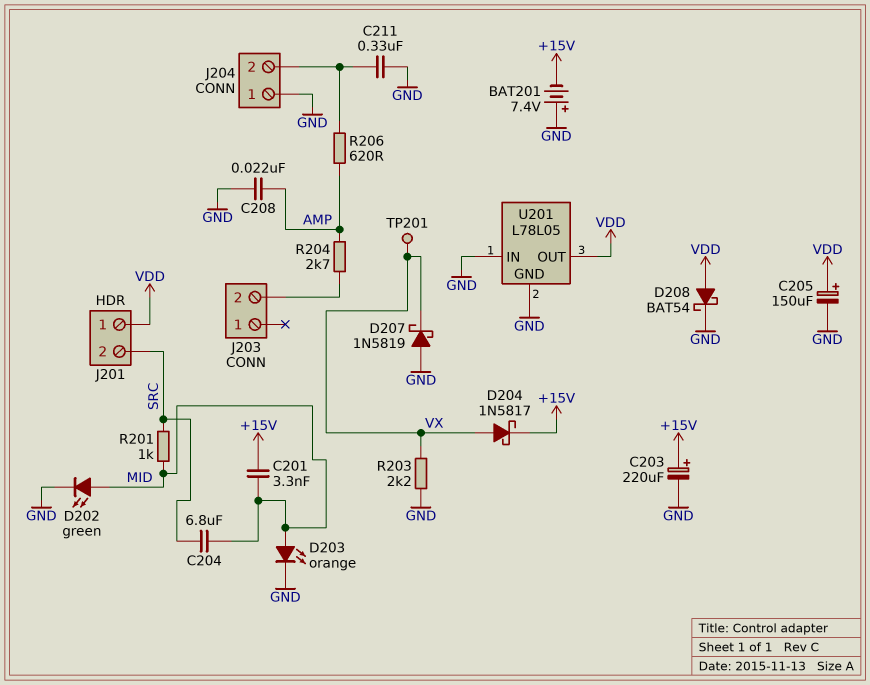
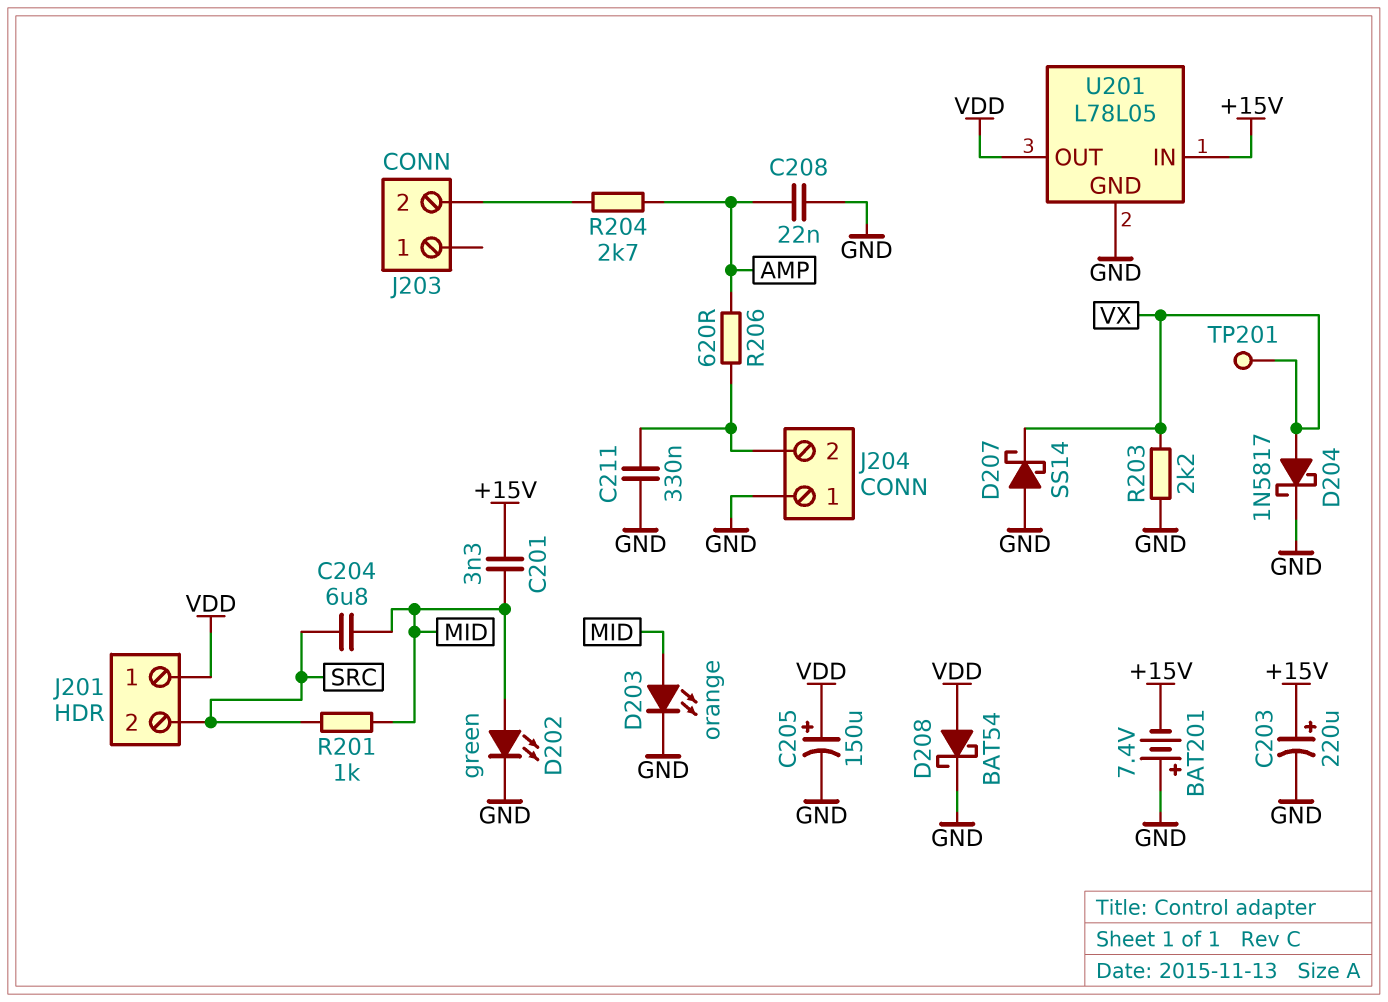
D204: schottky 1N5817 (A VX, K +15V) -> schottky 1N5817 (A VX, K GND)
D207: schottky 1N5819 (A GND, K VX) -> schottky SS14 (A GND, K VX)
U201 pin IN: GND -> +15V

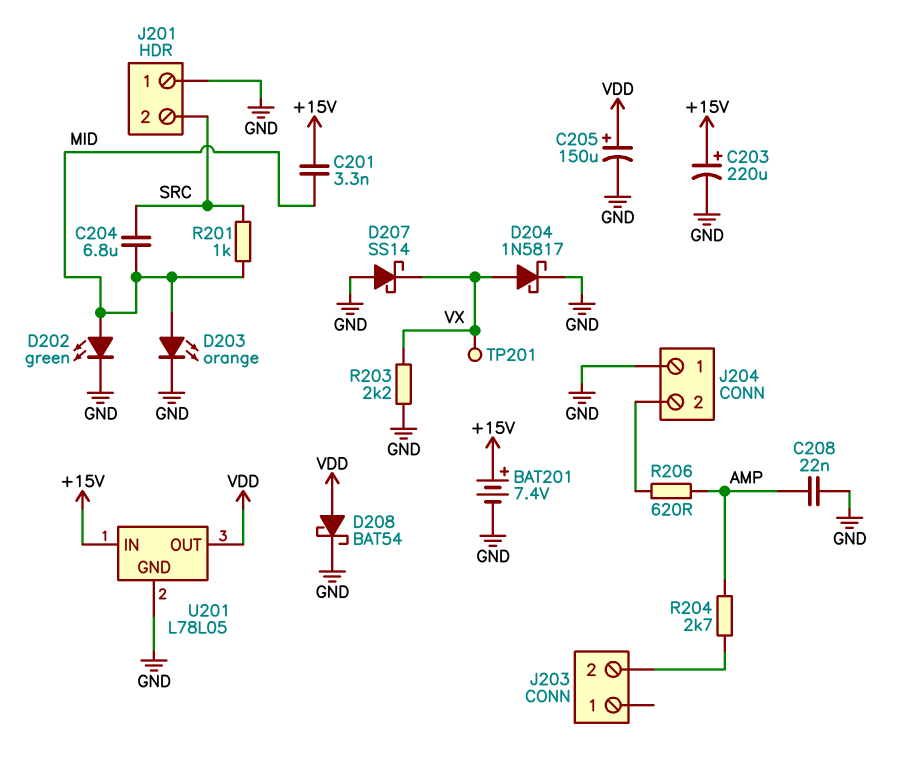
BAT201: 7.4V (plus GND, minus +15V) -> 7.4V (plus +15V, minus GND)
C211: 330nF (GND, J204/2) -> none
J201 pin 1: VDD -> GND

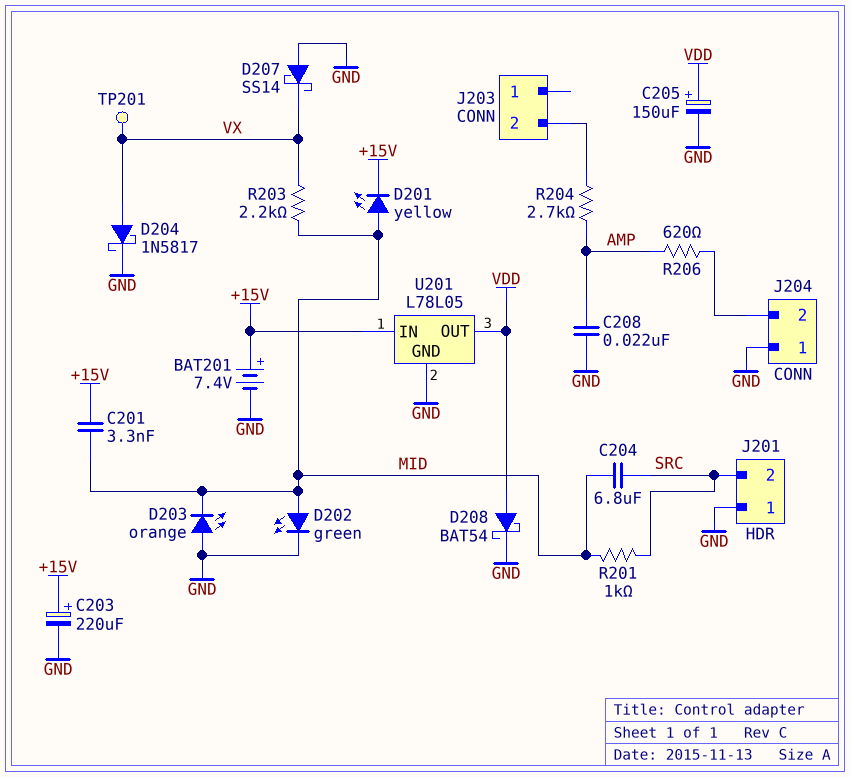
D201: none -> LED yellow (A MID, K +15V)
D203: LED orange (A MID, K GND) -> LED orange (A GND, K MID)
R203: 2.2k (GND, VX) -> 2.2k (MID, VX)

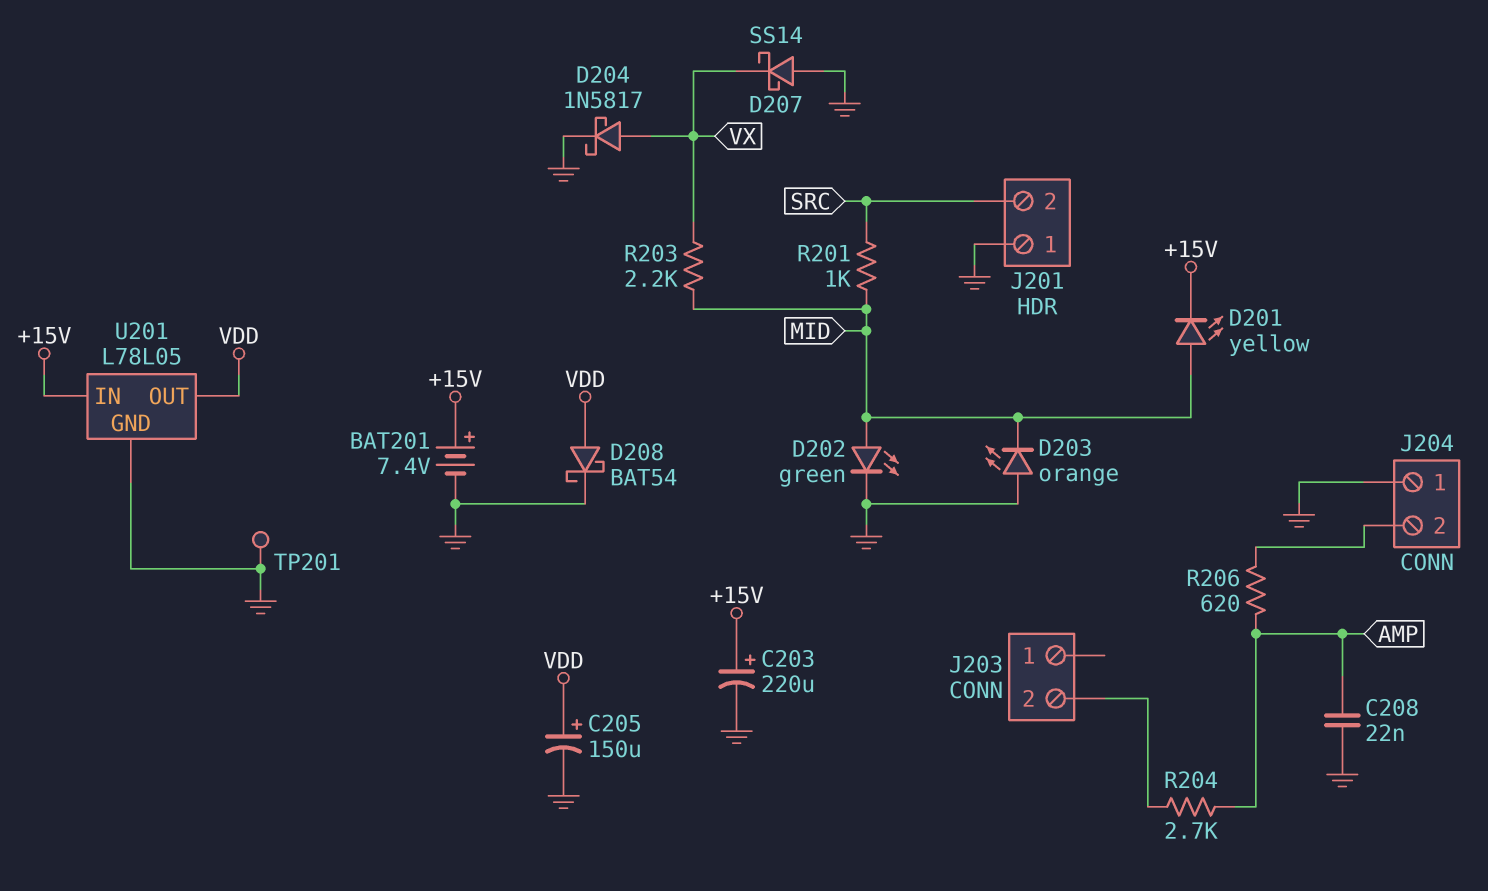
C201: 3.3nF (+15V, MID) -> none
C204: 6.8uF (MID, SRC) -> none
TP201: test point (VX) -> test point (GND)

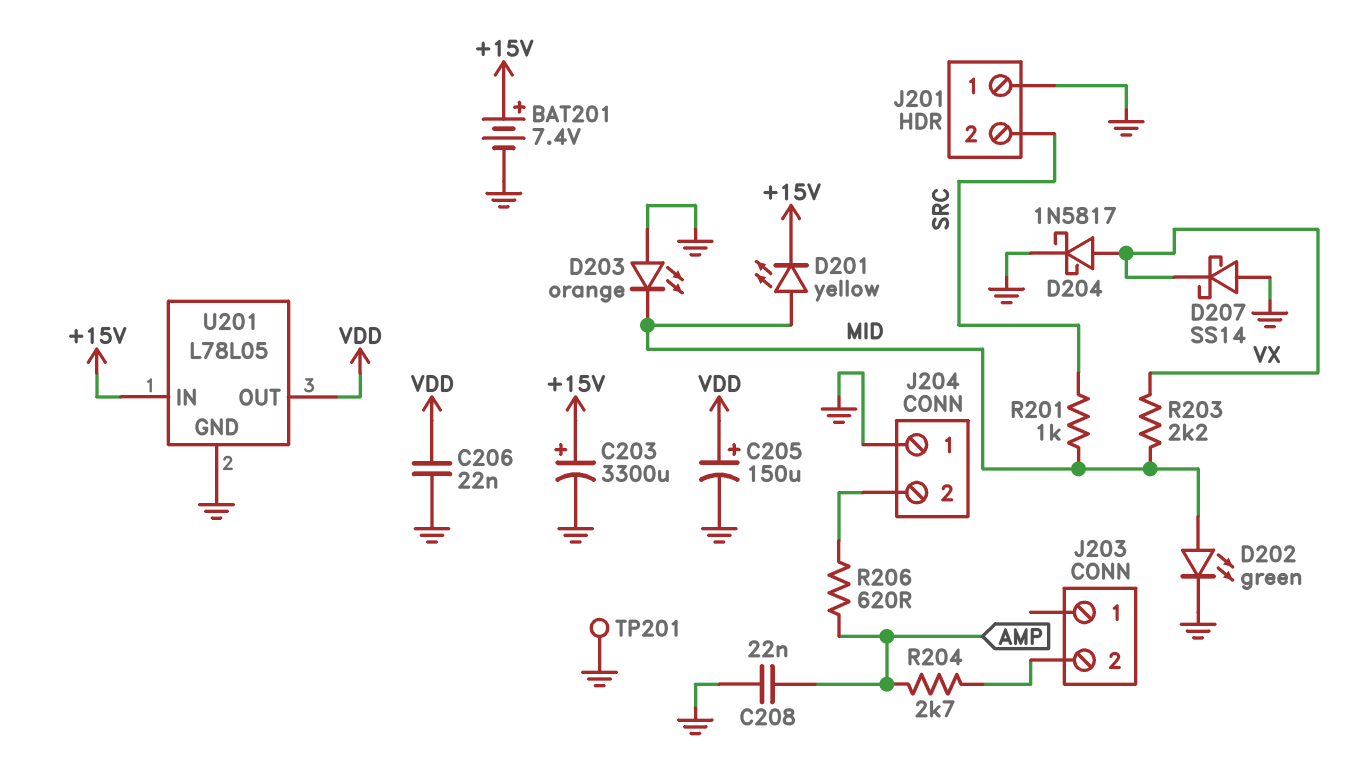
C203: 220uF (plus +15V, minus GND) -> 3300uF (plus +15V, minus GND)
C206: none -> 22nF (GND, VDD)
D208: schottky BAT54 (A VDD, K GND) -> none

